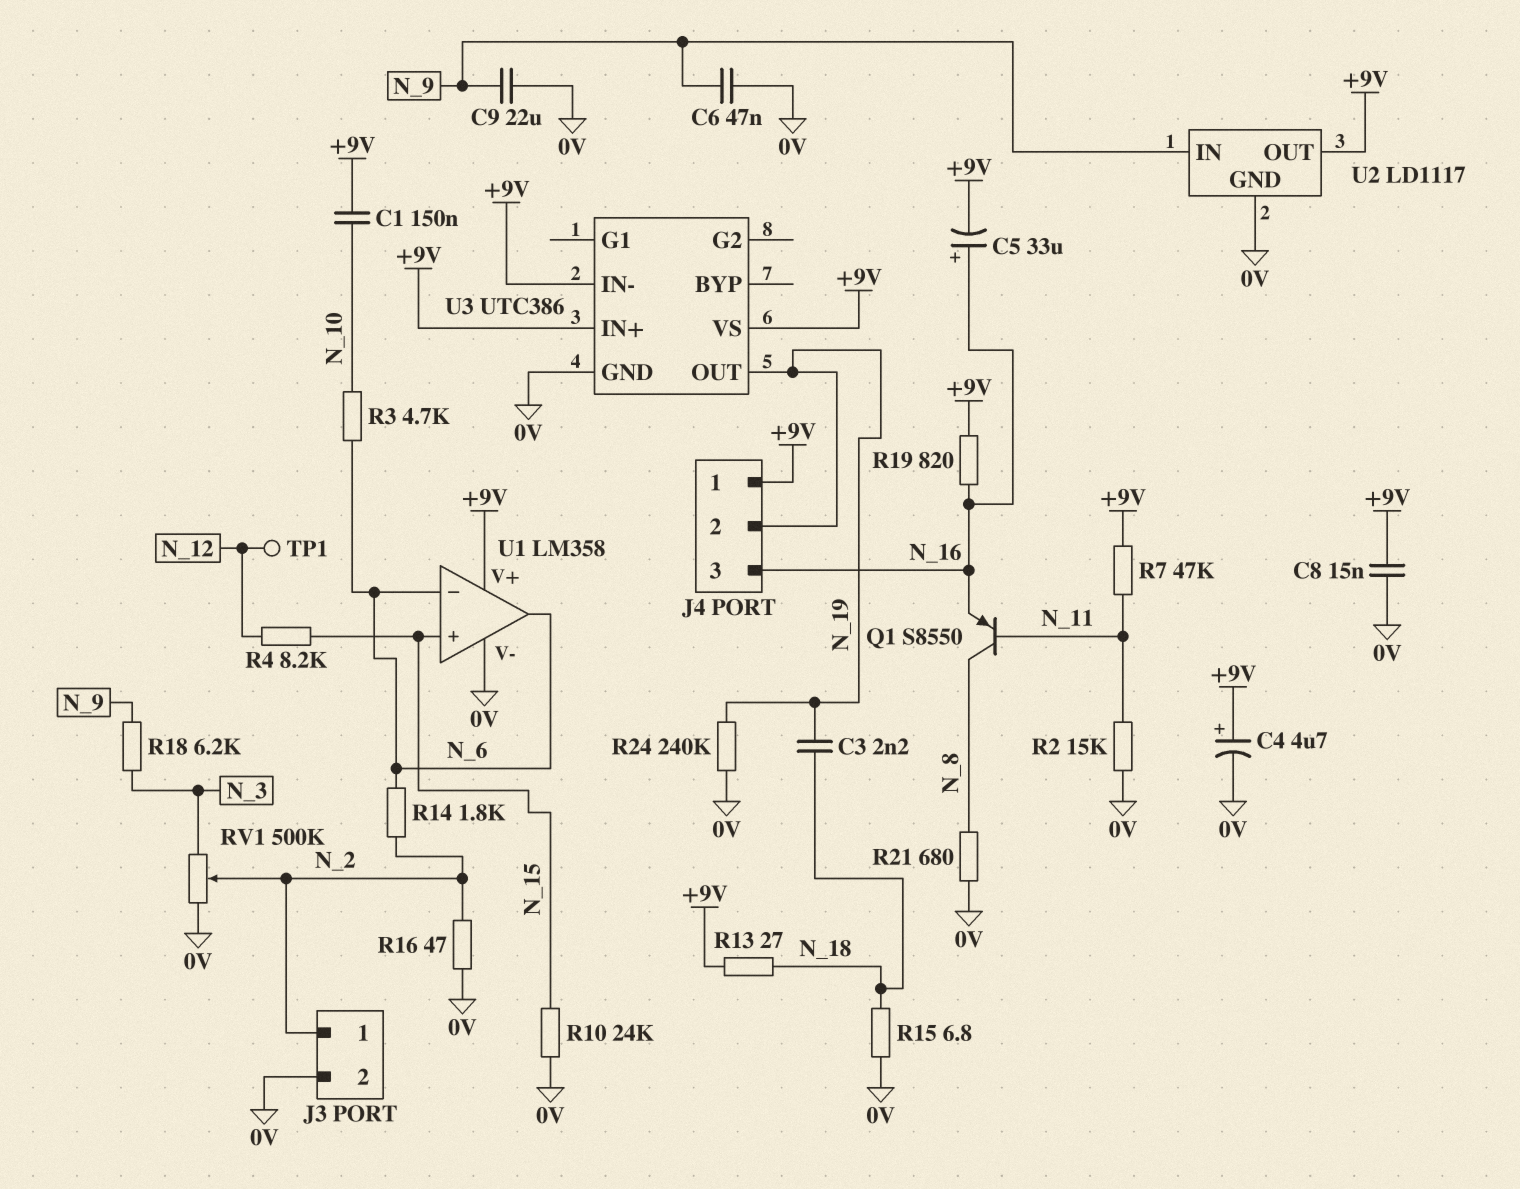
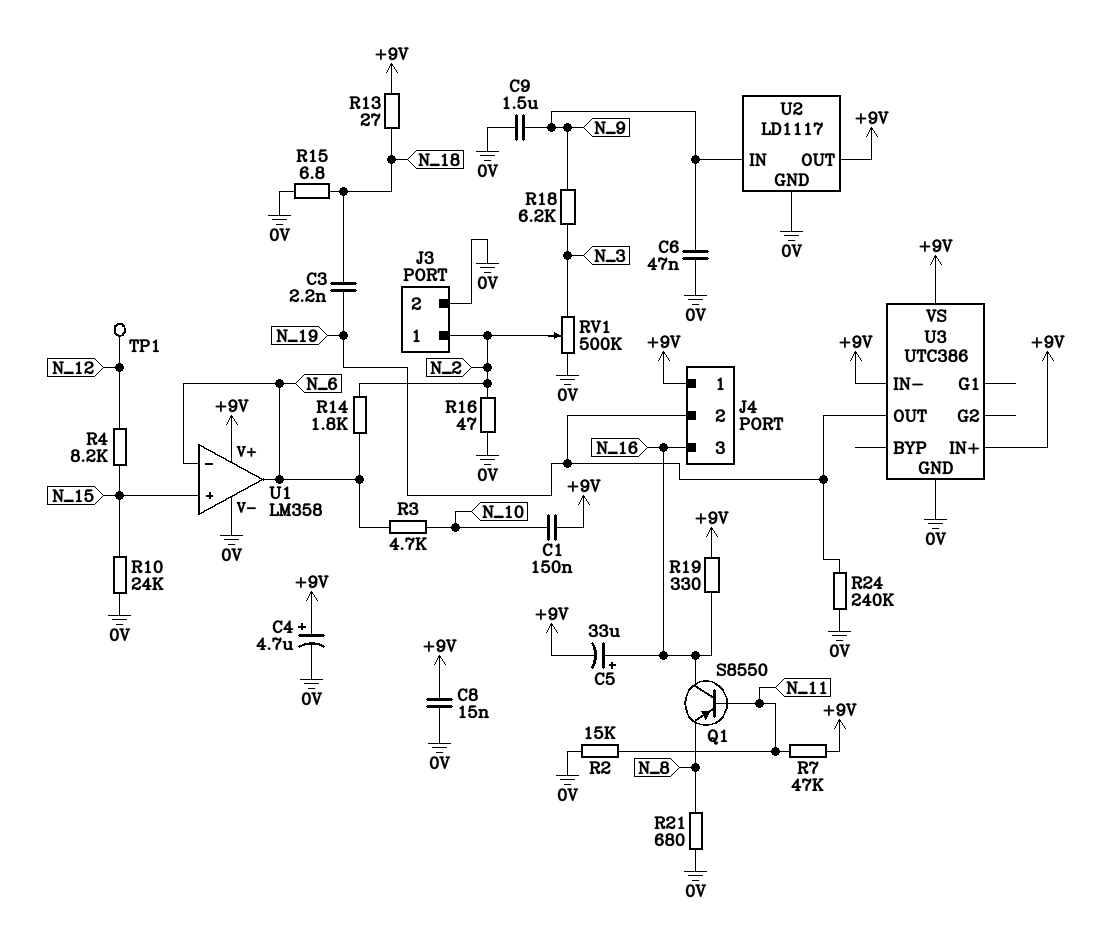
C9: 22uF (0V, N_9) -> 1.5uF (0V, N_9)
Q1: PNP S8550 (B N_11, C N_8, E N_16) -> PNP S8550 (B N_11, C N_16, E N_8)
R19: 820 (+9V, N_16) -> 330 (+9V, N_16)

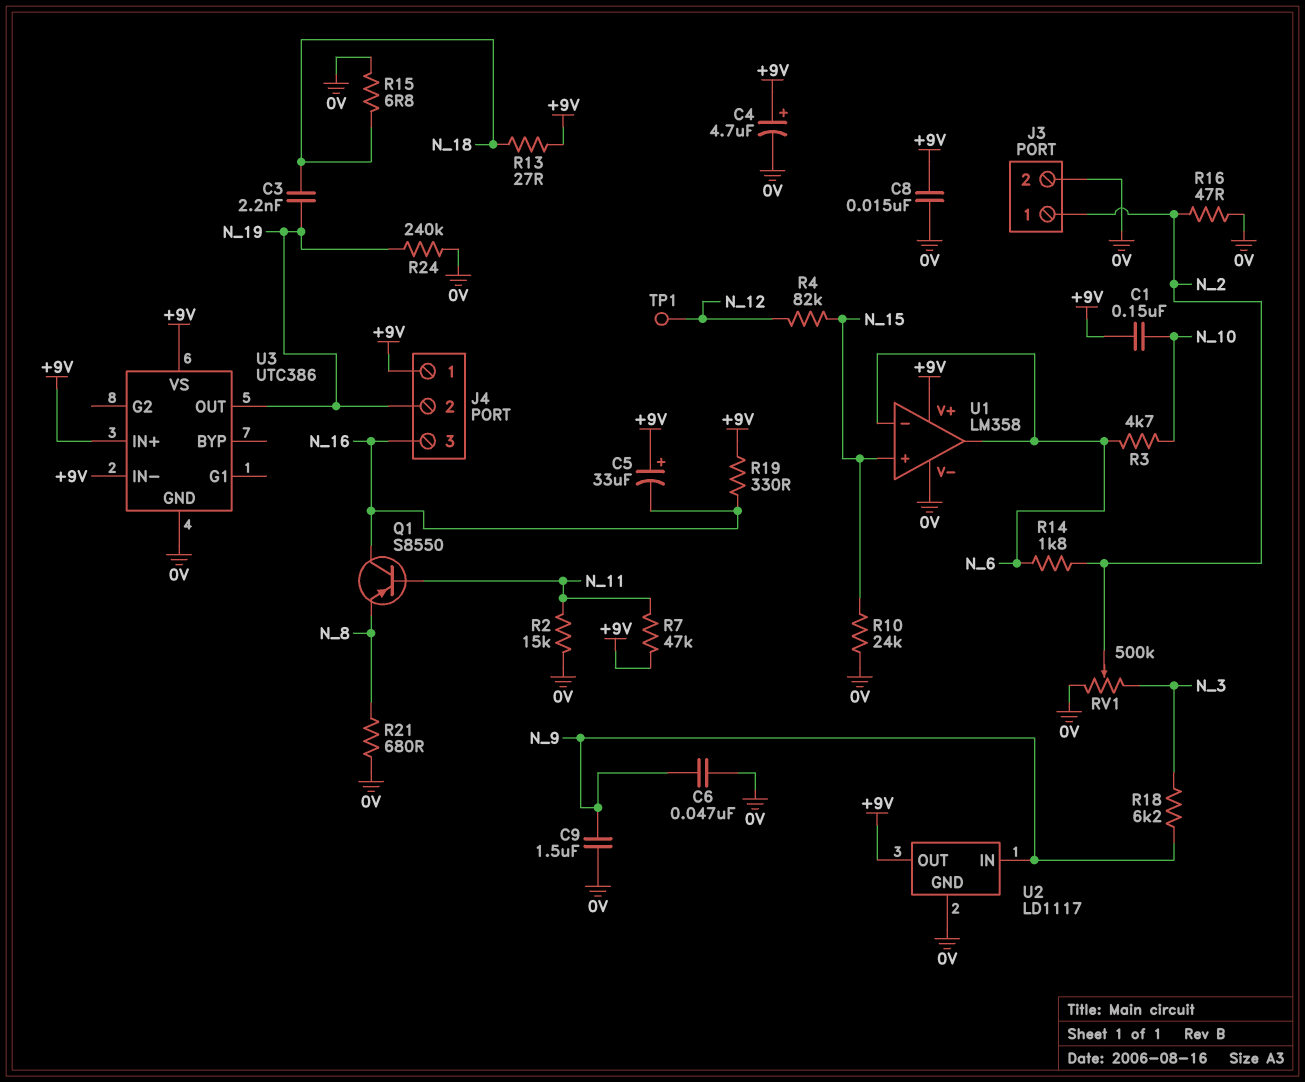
C5: 33uF (plus N_16, minus +9V) -> 33uF (plus +9V, minus N_16)
R4: 8.2k (N_12, N_15) -> 82k (N_12, N_15)

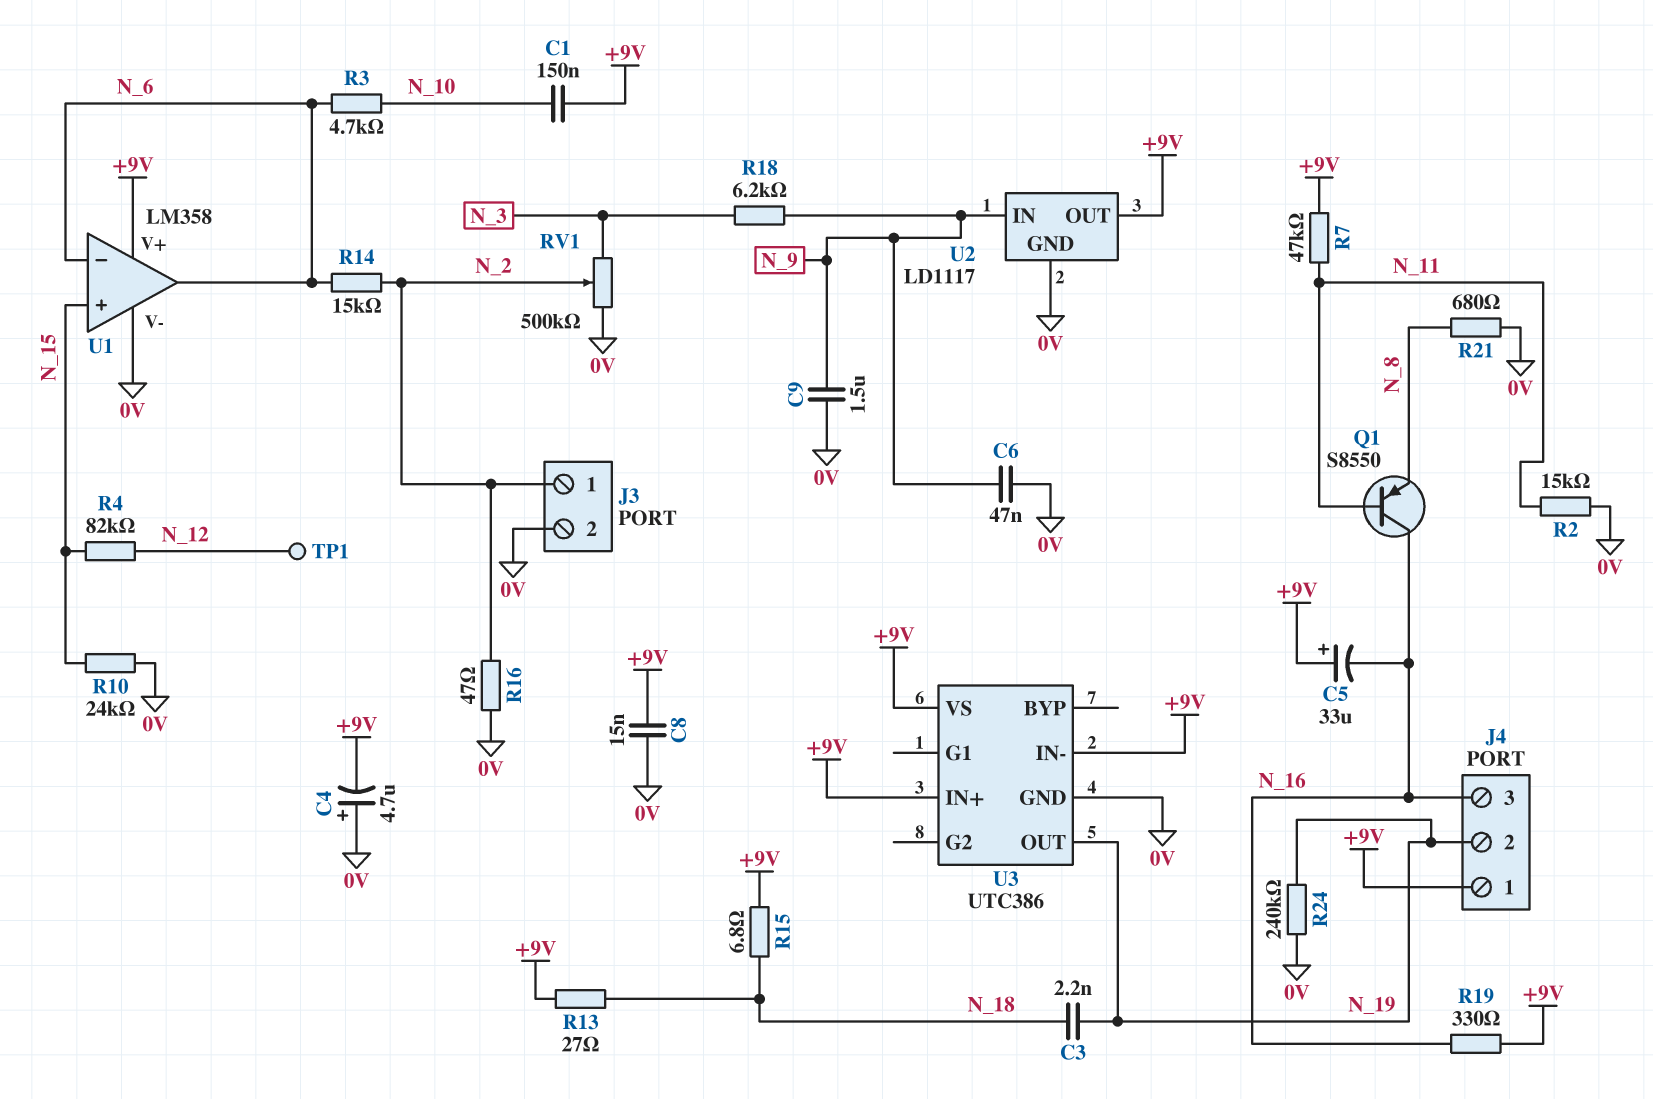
C4: 4.7uF (plus +9V, minus 0V) -> 4.7uF (plus 0V, minus +9V)
R14: 1.8k (N_2, N_6) -> 15k (N_2, N_6)
R15: 6.8 (0V, N_18) -> 6.8 (+9V, N_18)

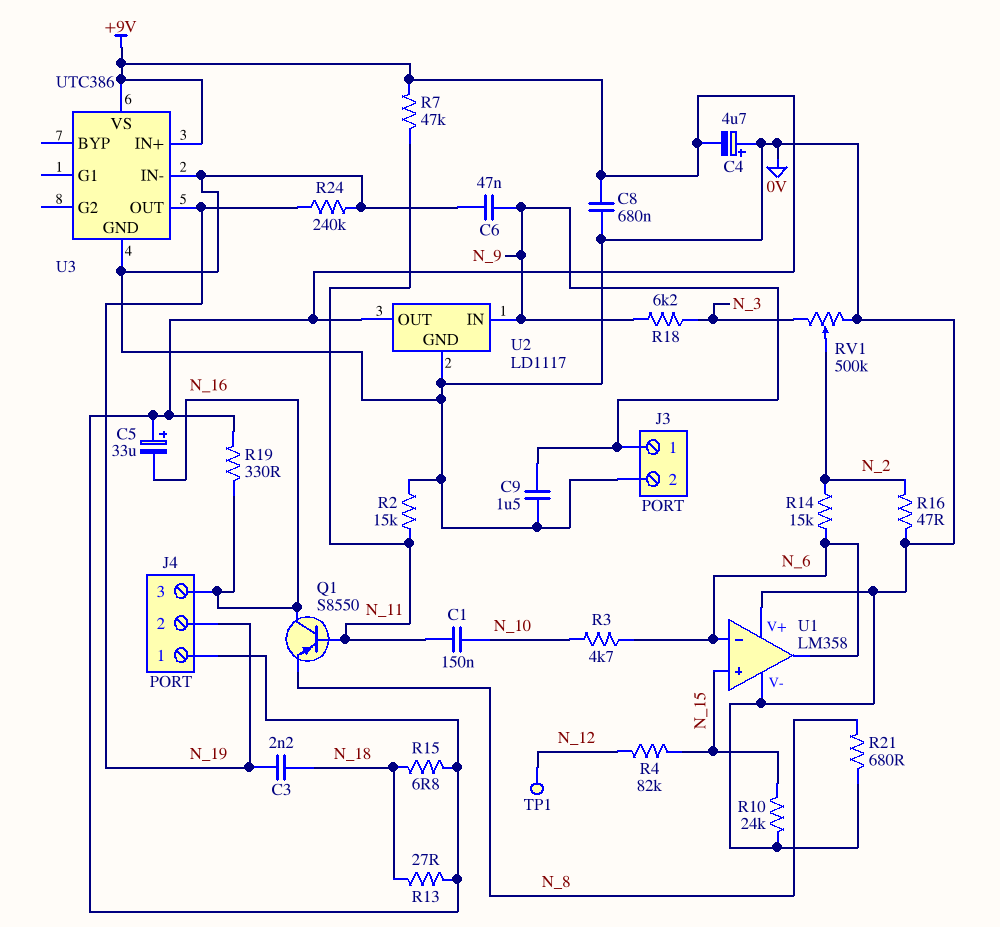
C1: 150nF (+9V, N_10) -> 150nF (N_10, N_11)
C8: 15nF (+9V, 0V) -> 680nF (+9V, 0V)
J3 pin 1: N_2 -> N_9
U1 pin V+: +9V -> 0V
U3 pin IN-: +9V -> 0V

